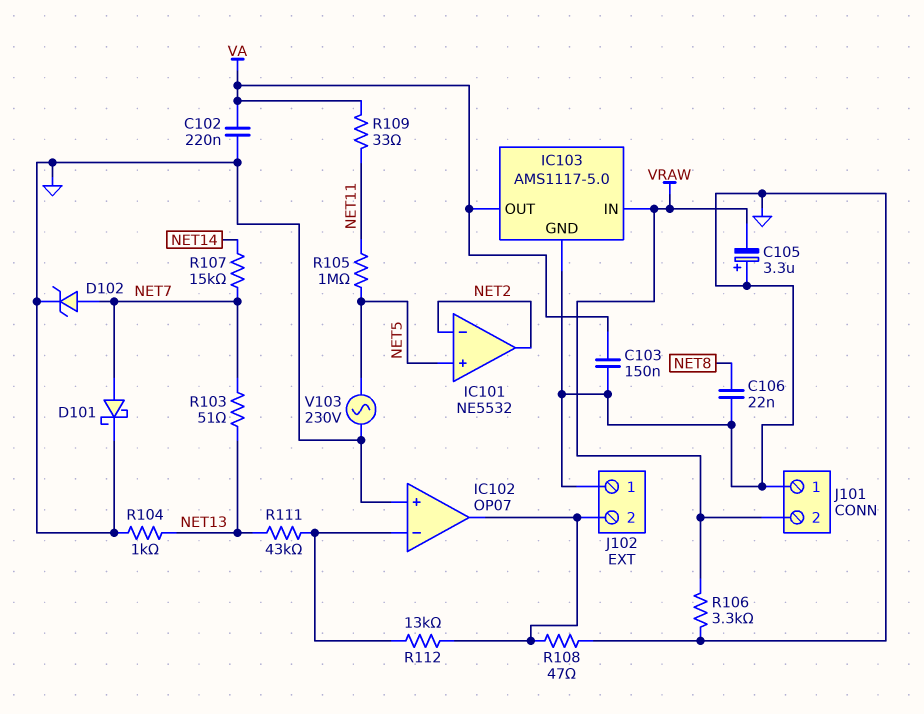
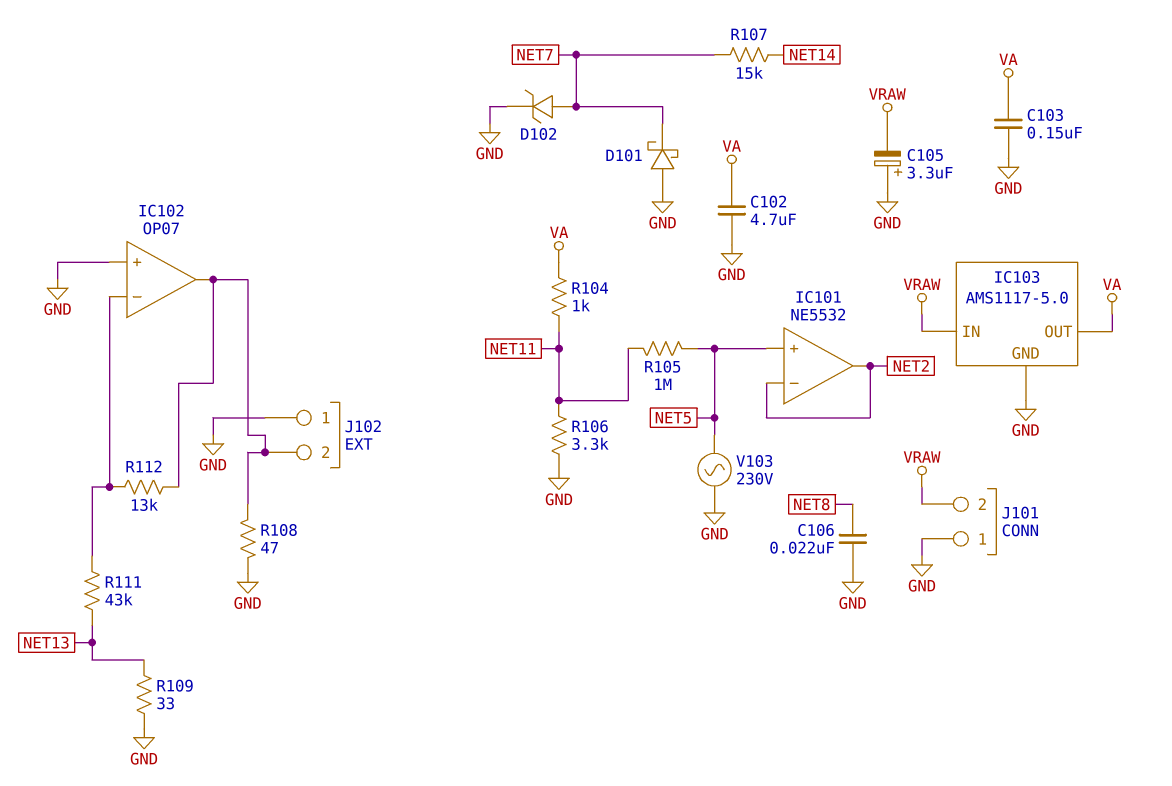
C102: 220nF (GND, VA) -> 4.7uF (GND, VA)
D101: schottky (A NET7, K GND) -> schottky (A GND, K NET7)
R103: 51 (NET7, NET13) -> none
R104: 1k (GND, NET13) -> 1k (NET11, VA)
R106: 3.3k (GND, VRAW) -> 3.3k (GND, NET11)
R109: 33 (NET11, VA) -> 33 (GND, NET13)

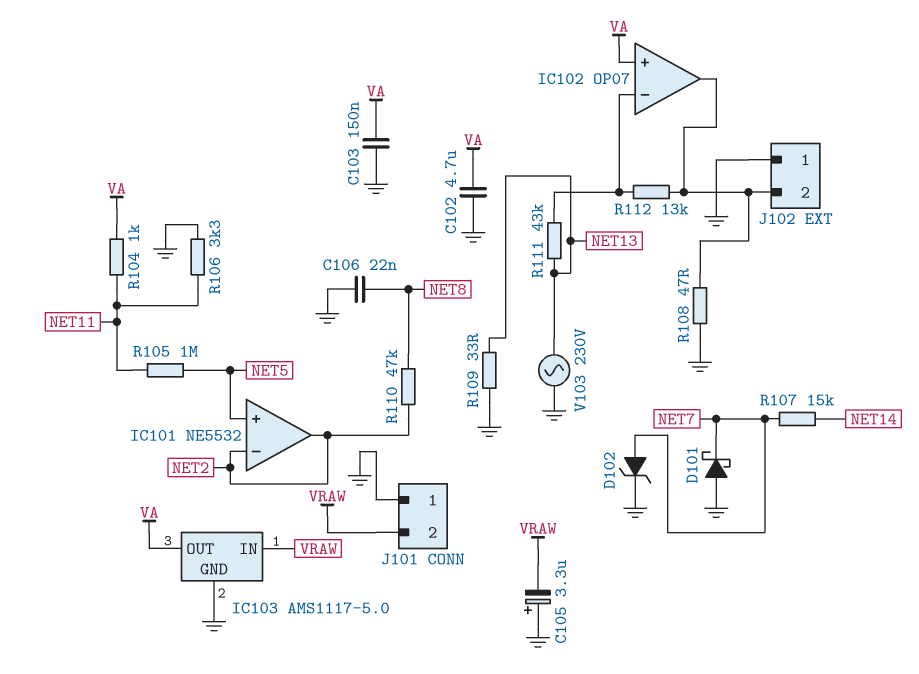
IC102 pin in+: GND -> VA
R110: none -> 47k (NET2, NET8)
V103: AC 230V (GND, NET5) -> AC 230V (GND, NET13)

